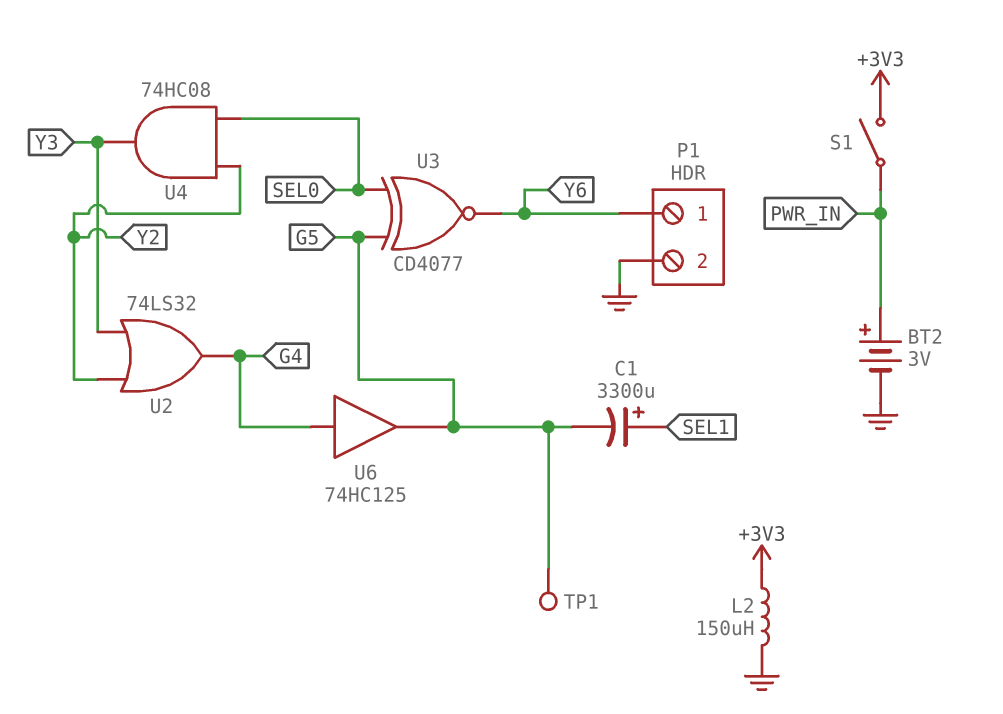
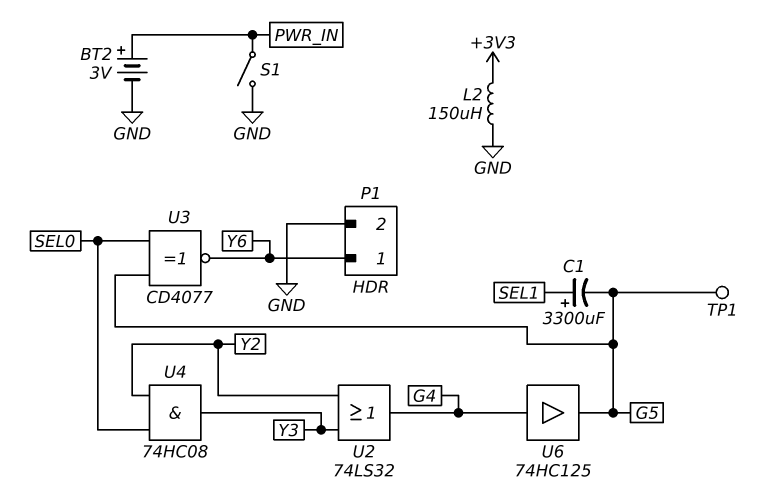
S1: switch (+3V3, PWR_IN) -> switch (GND, PWR_IN)

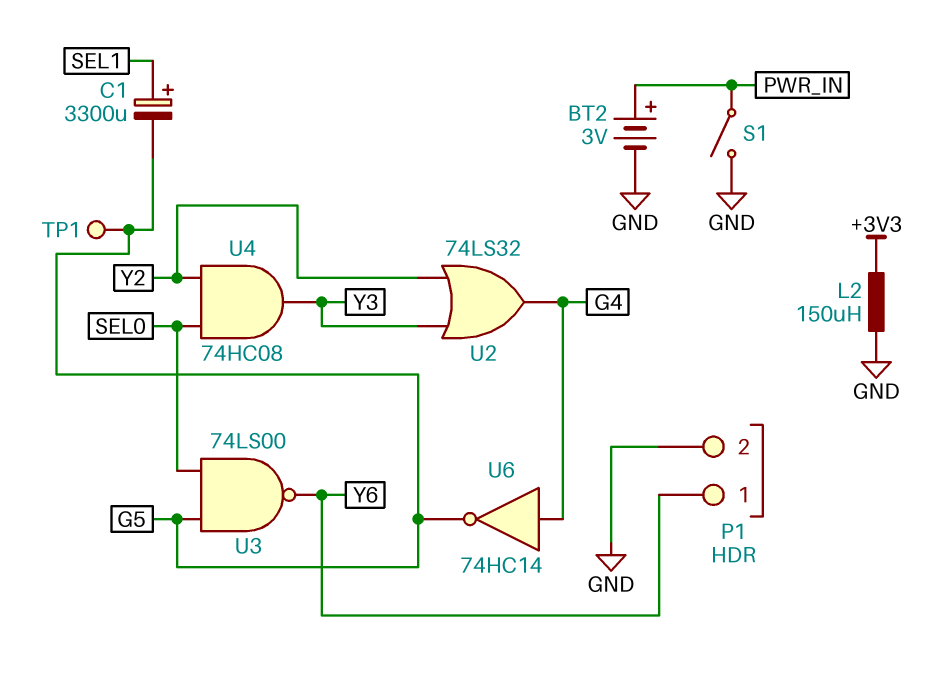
U3: XNOR CD4077 (in G5, in SEL0, out Y6) -> NAND 74LS00 (in G5, in SEL0, out Y6)
U6: buffer 74HC125 (in G4, out G5) -> NOT 74HC14 (in G4, out G5)

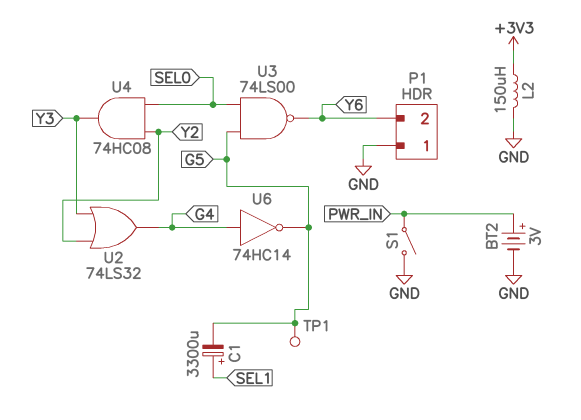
P1 pin 1: Y6 -> GND
P1 pin 2: GND -> Y6

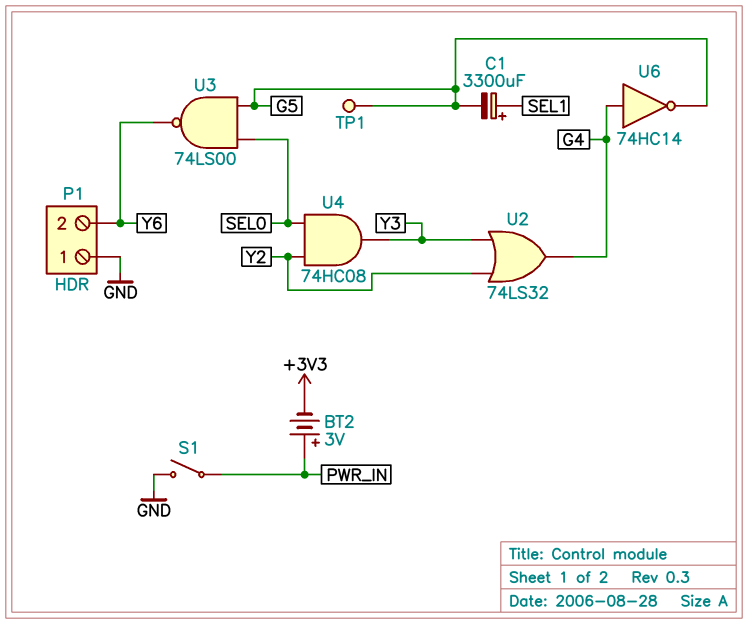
BT2: 3V (plus PWR_IN, minus GND) -> 3V (plus PWR_IN, minus +3V3)
L2: 150uH (+3V3, GND) -> none

